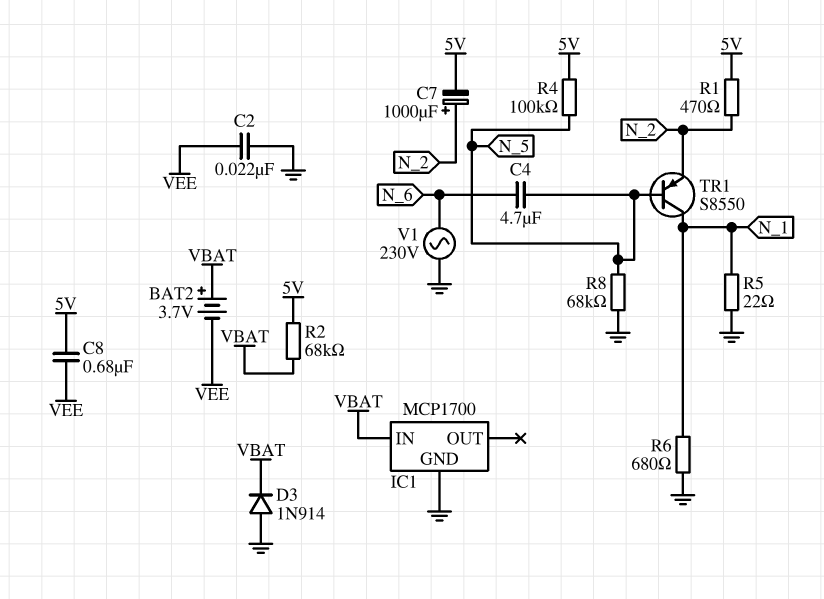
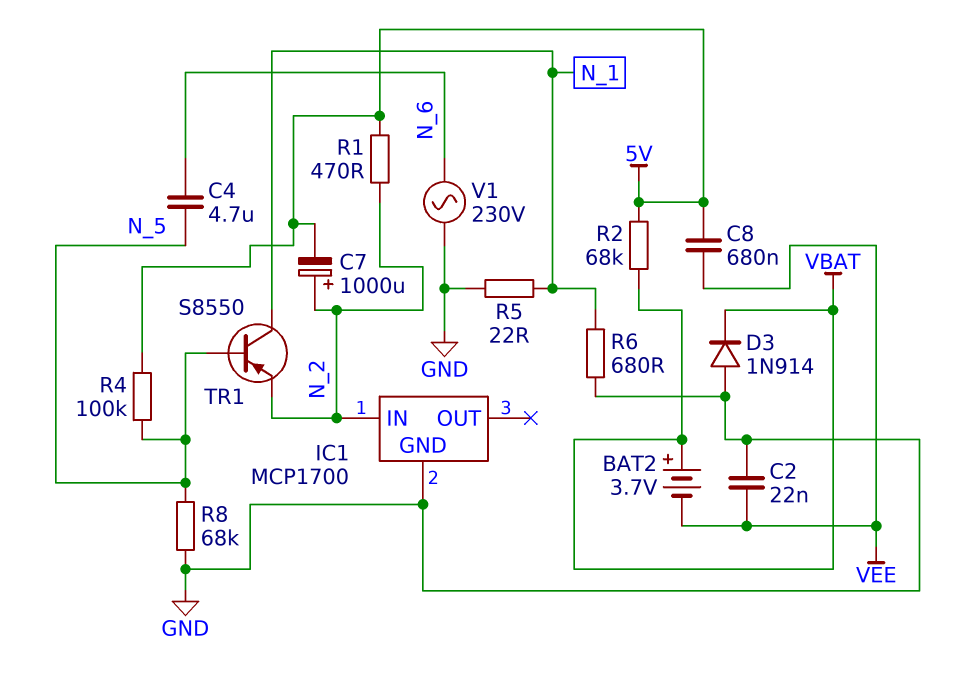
IC1 pin IN: VBAT -> N_2

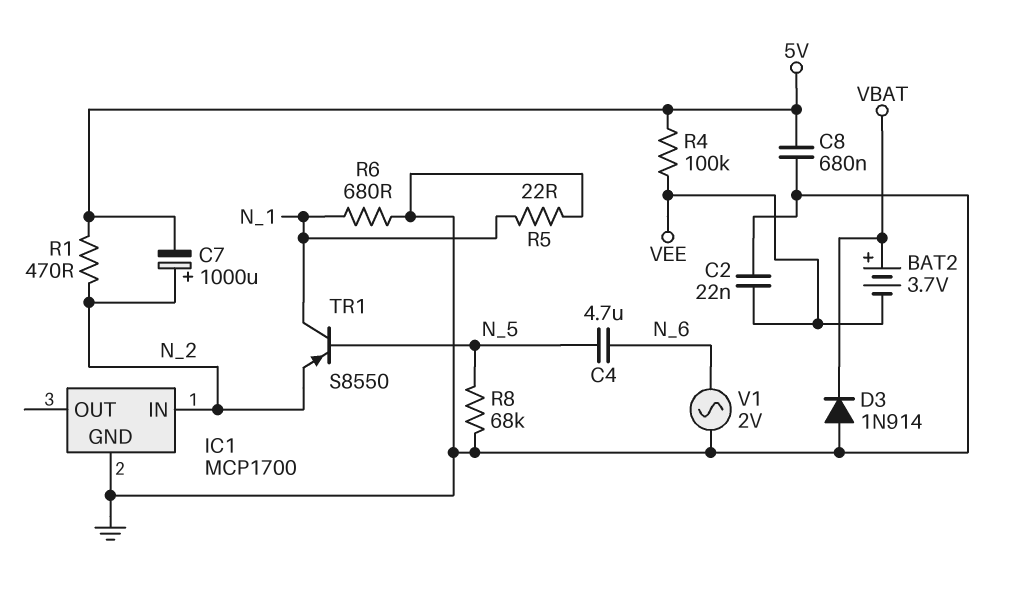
C8: 680nF (5V, VEE) -> 680nF (5V, GND)
R2: 68k (5V, VBAT) -> none
R4: 100k (5V, N_5) -> 100k (5V, VEE)
V1: AC 230V (GND, N_6) -> AC 2V (GND, N_6)

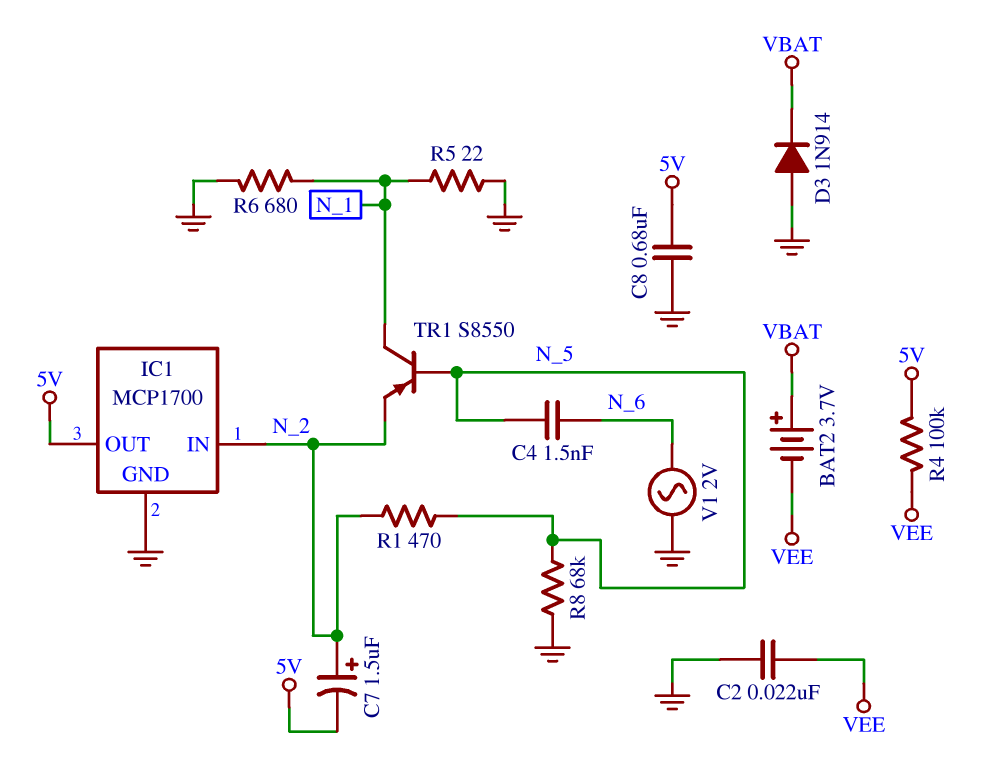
C4: 4.7uF (N_5, N_6) -> 1.5nF (N_5, N_6)
C7: 1000uF (plus N_2, minus 5V) -> 1.5uF (plus N_2, minus 5V)
IC1 pin OUT: none -> 5V
R1: 470 (5V, N_2) -> 470 (N_2, N_5)

